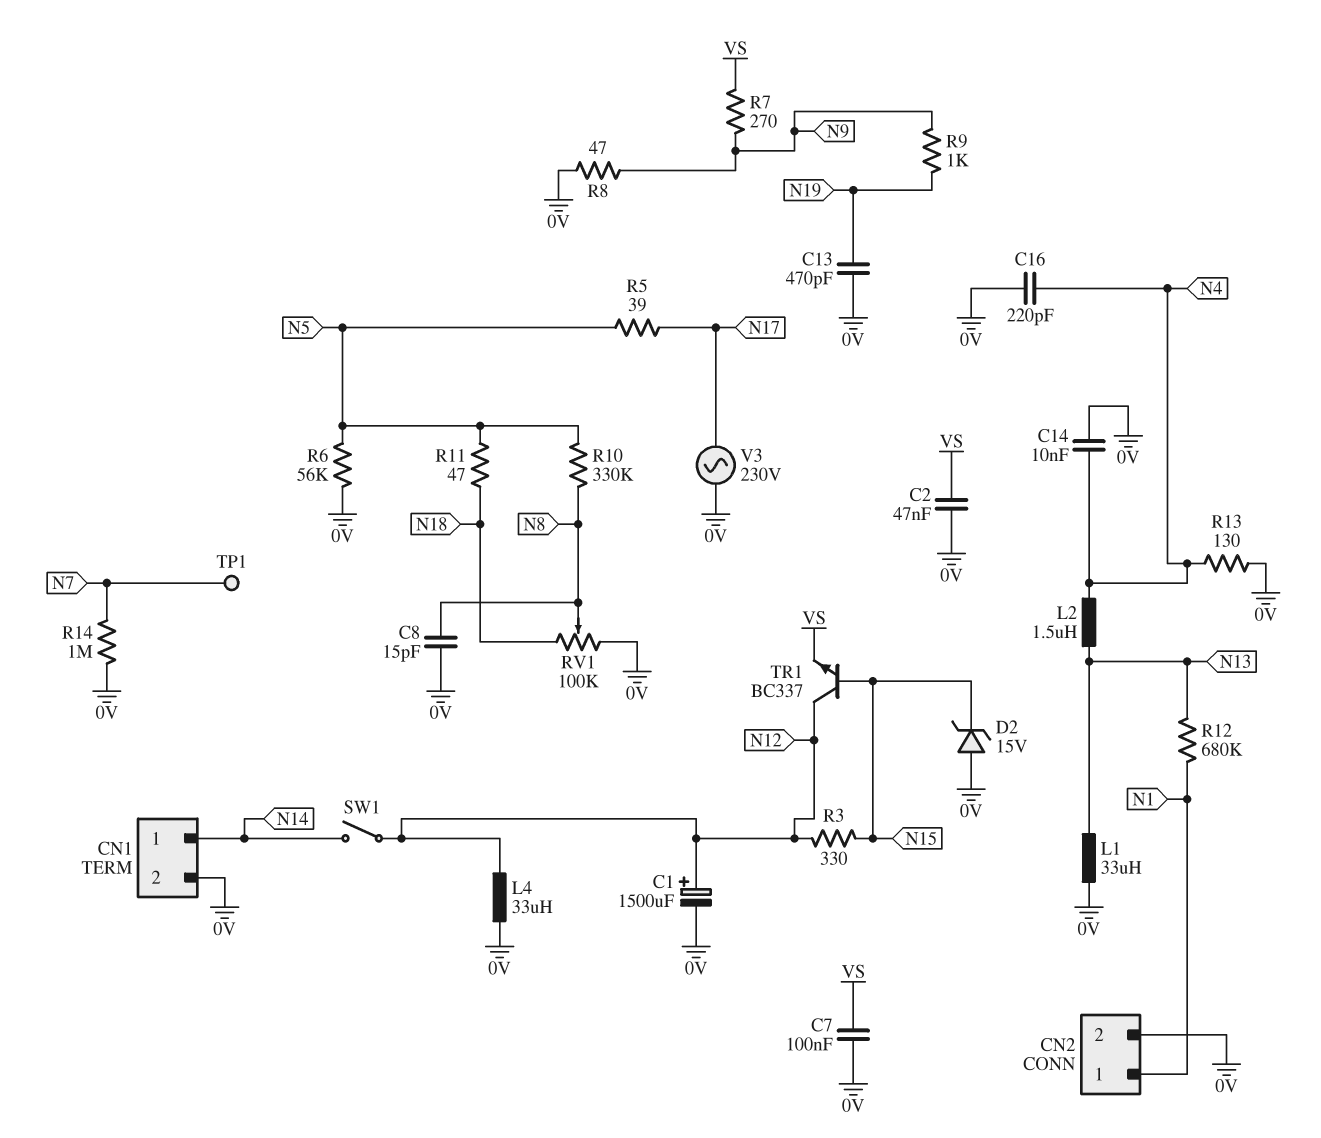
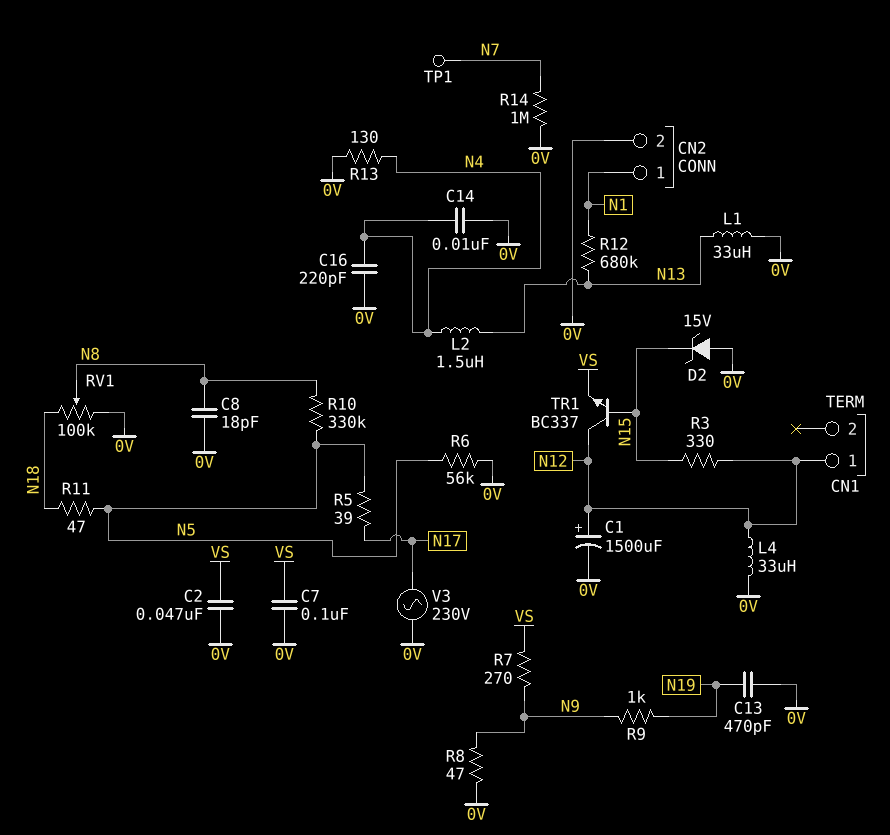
C8: 15pF (0V, N8) -> 18pF (0V, N8)
CN1 pin 1: N14 -> N12
CN1 pin 2: 0V -> none
SW1: switch (N12, N14) -> none

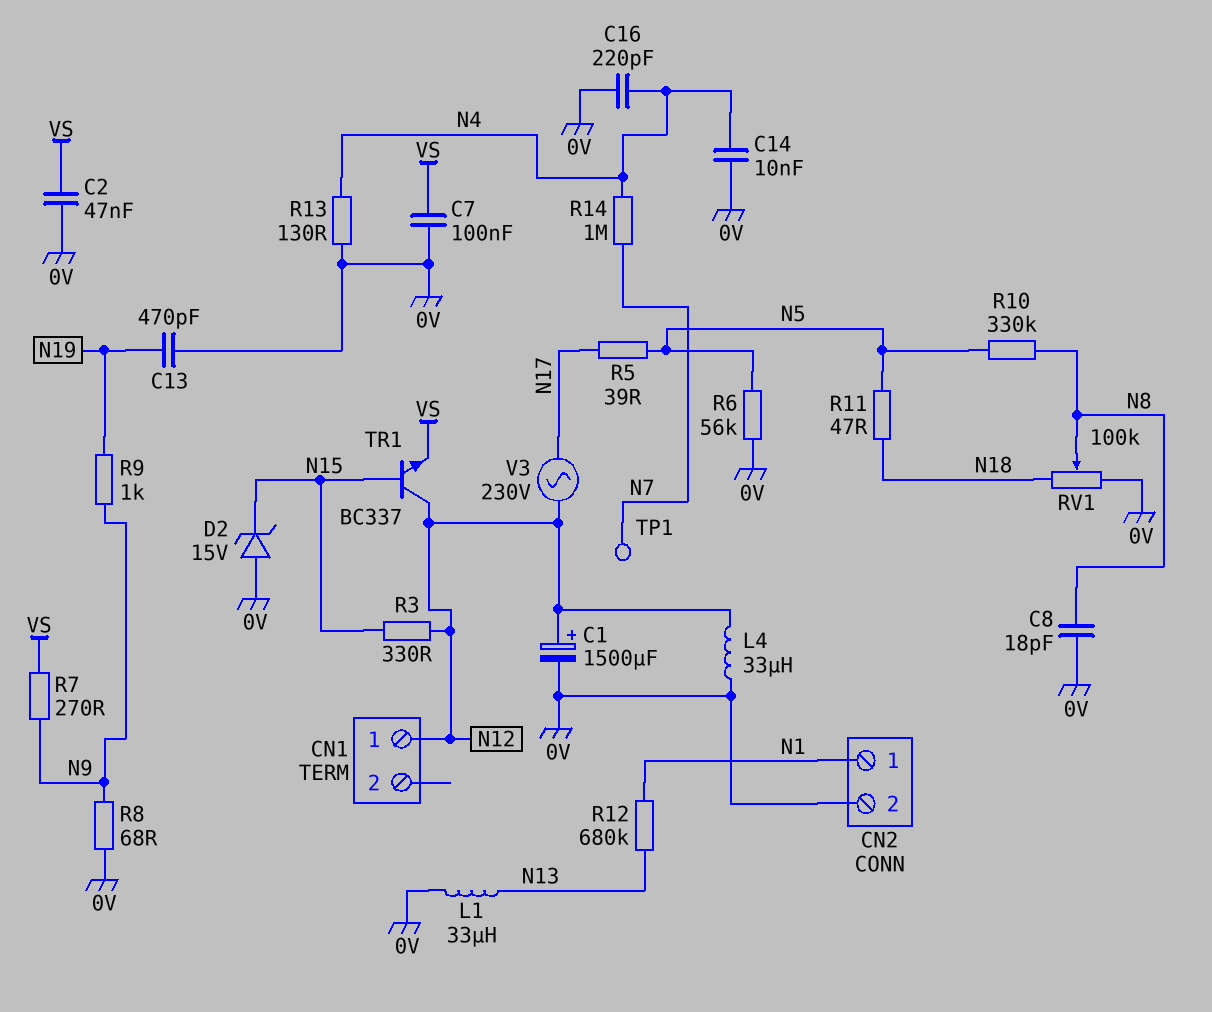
L2: 1.5uH (N4, N13) -> none
R8: 47 (0V, N9) -> 68 (0V, N9)
R14: 1M (0V, N7) -> 1M (N4, N7)
V3: AC 230V (0V, N17) -> AC 230V (N12, N17)

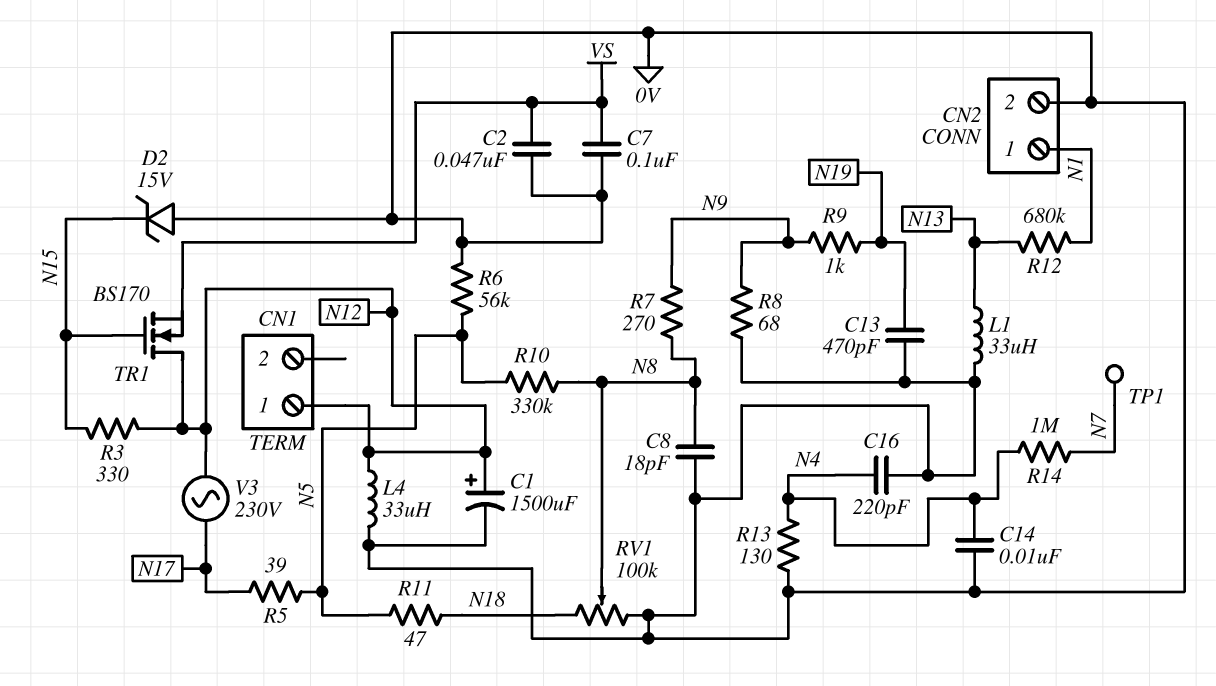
R7: 270 (N9, VS) -> 270 (N8, N9)
TR1: NPN BC337 (B N15, C N12, E VS) -> NMOS BS170 (G N15, D N12, S VS)

